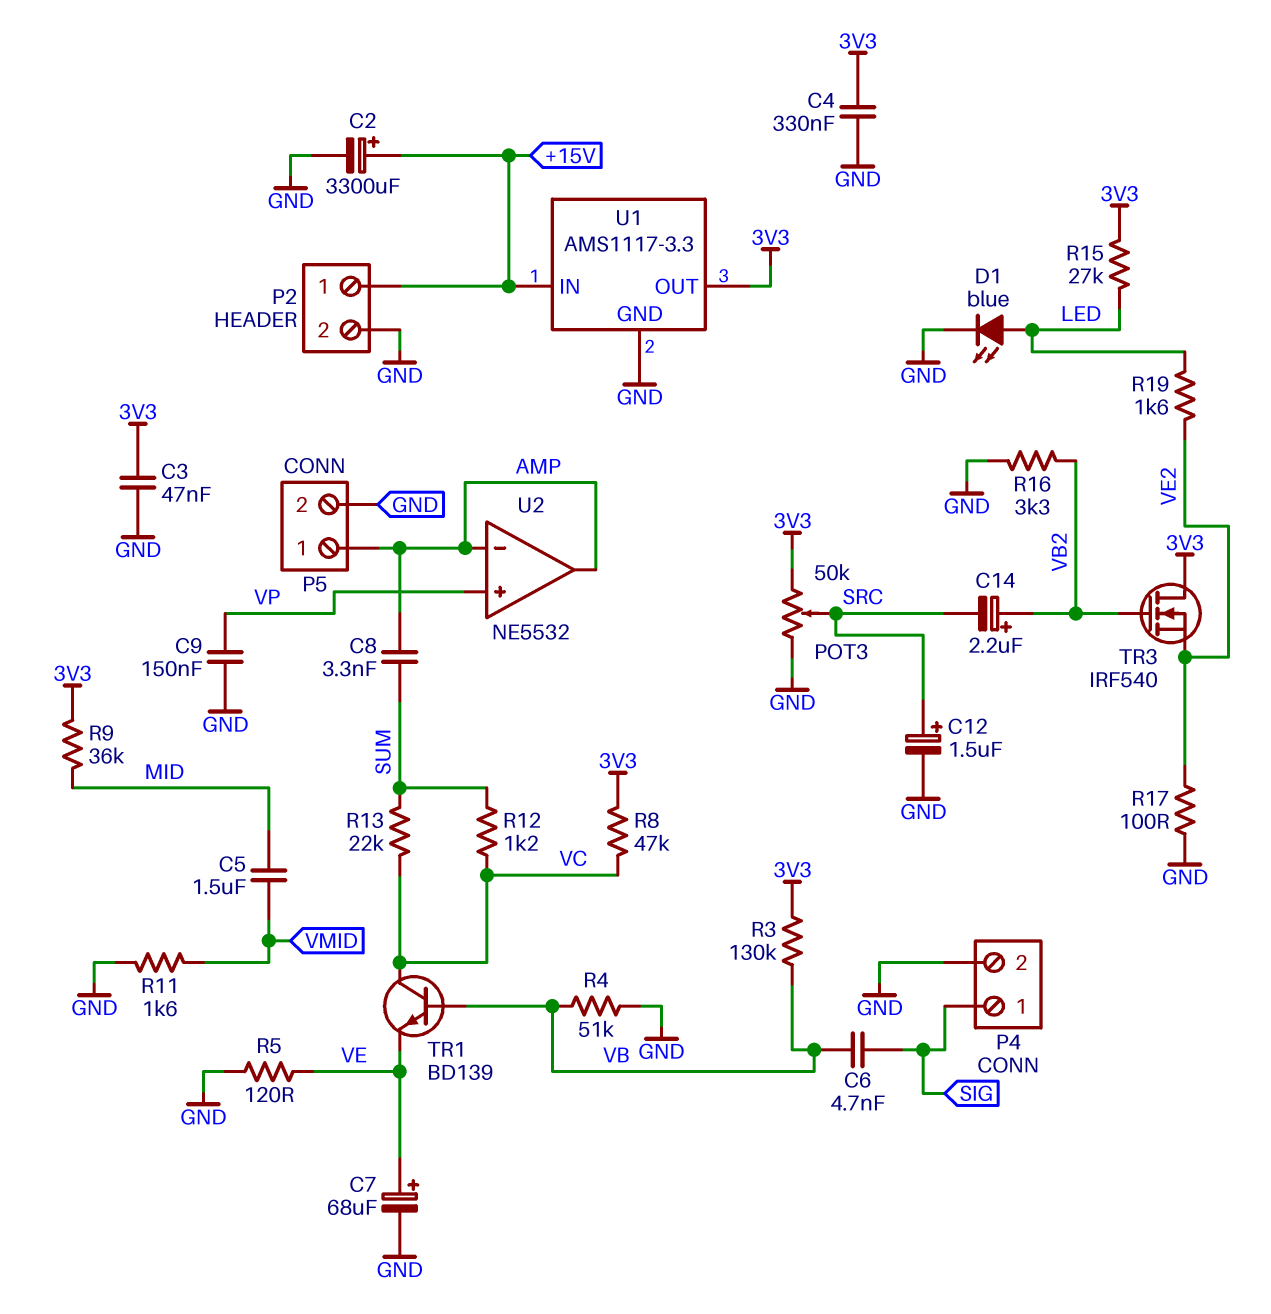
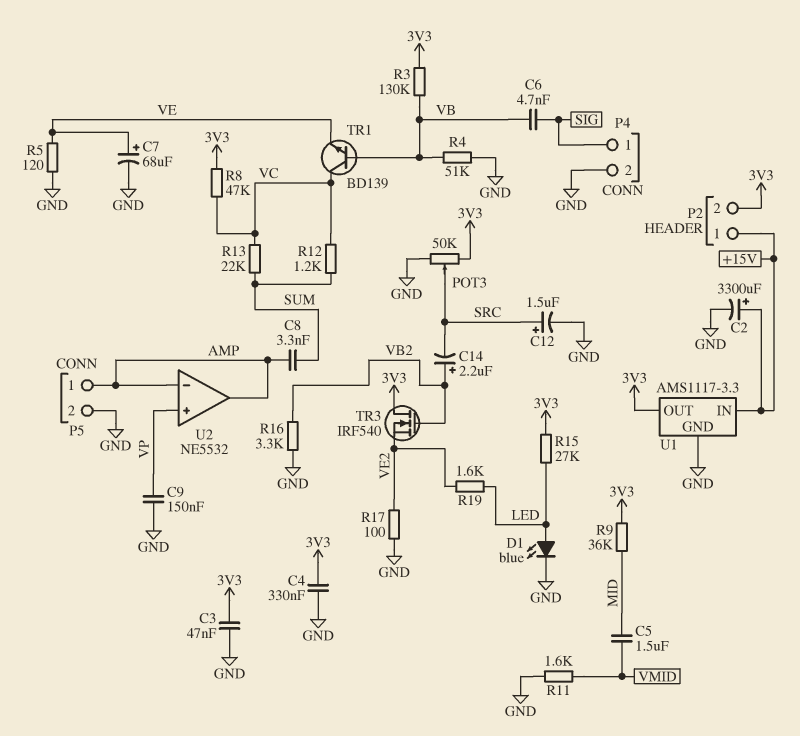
P2 pin 2: GND -> 3V3

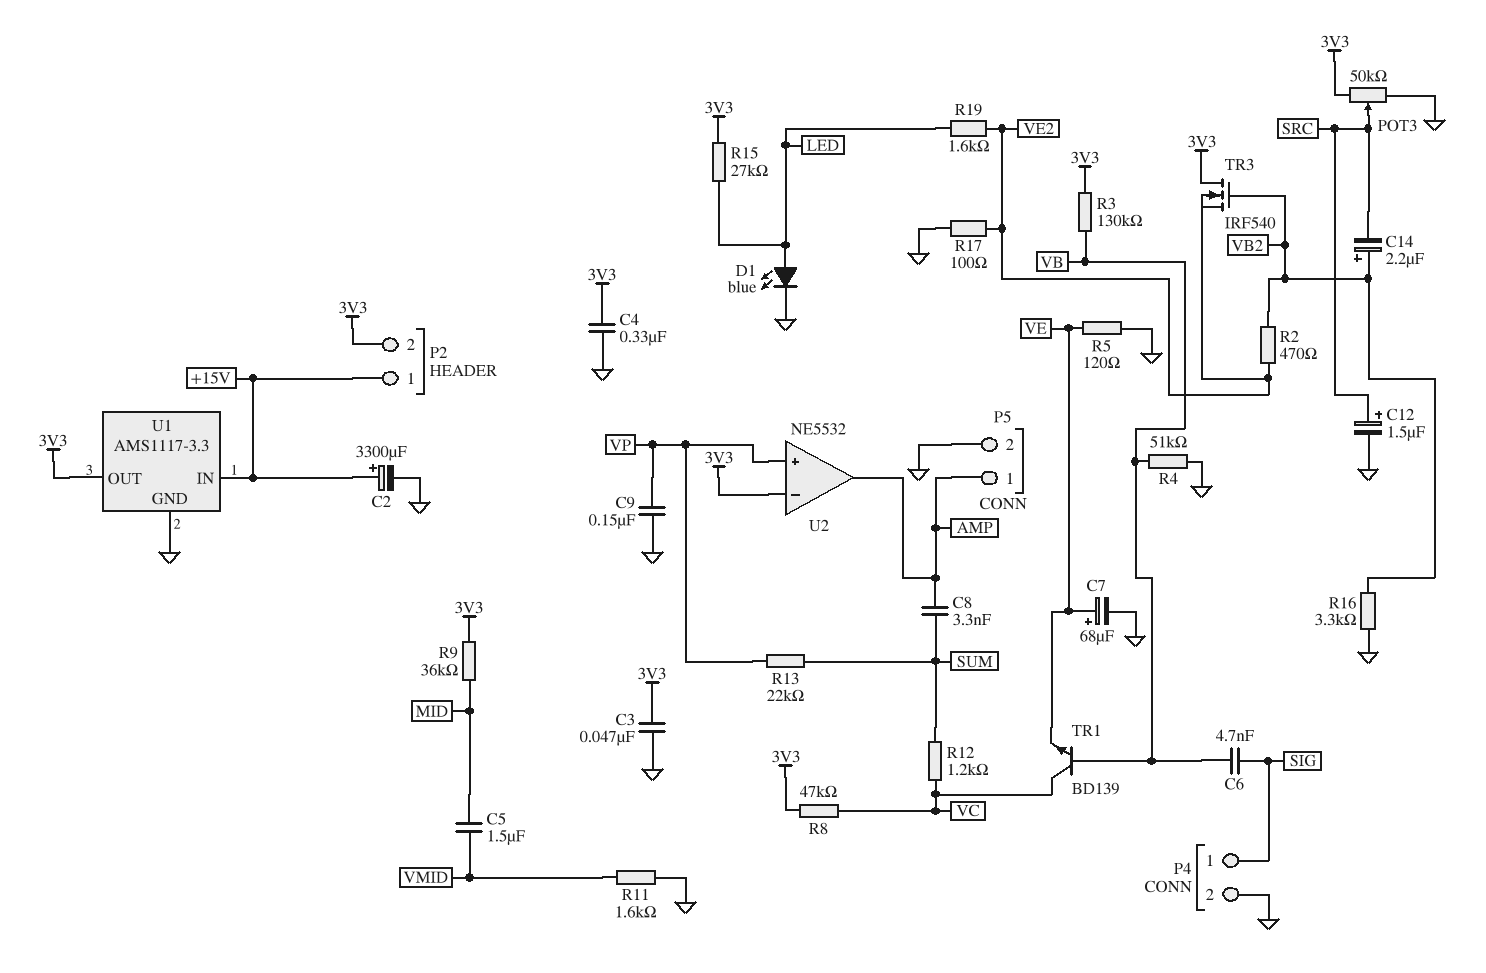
R2: none -> 470 (VB2, VE2)
R13: 22k (SUM, VC) -> 22k (SUM, VP)
U2 pin in-: AMP -> 3V3

